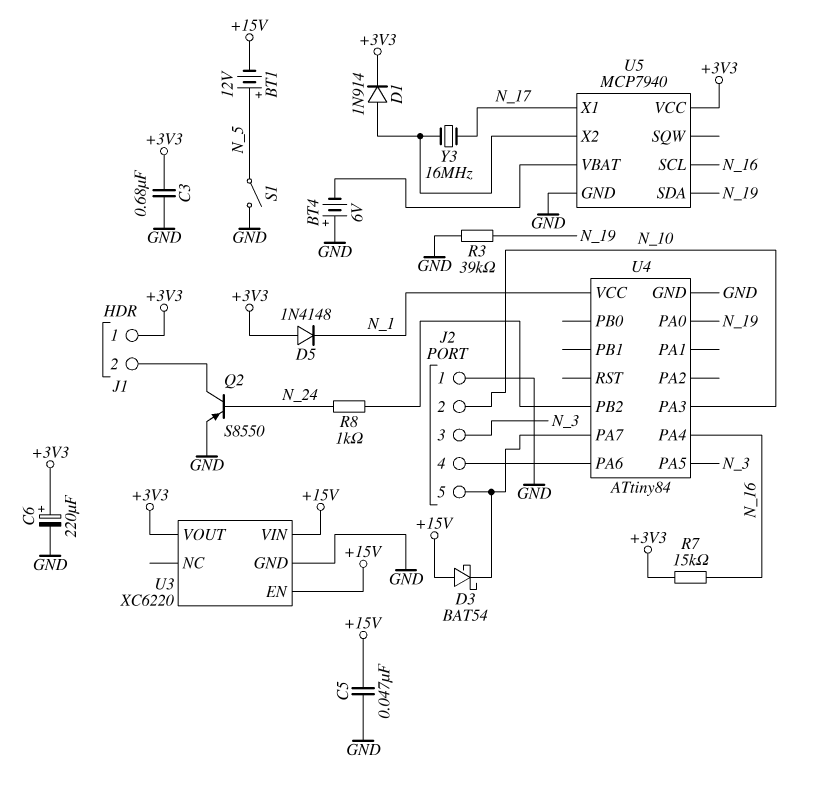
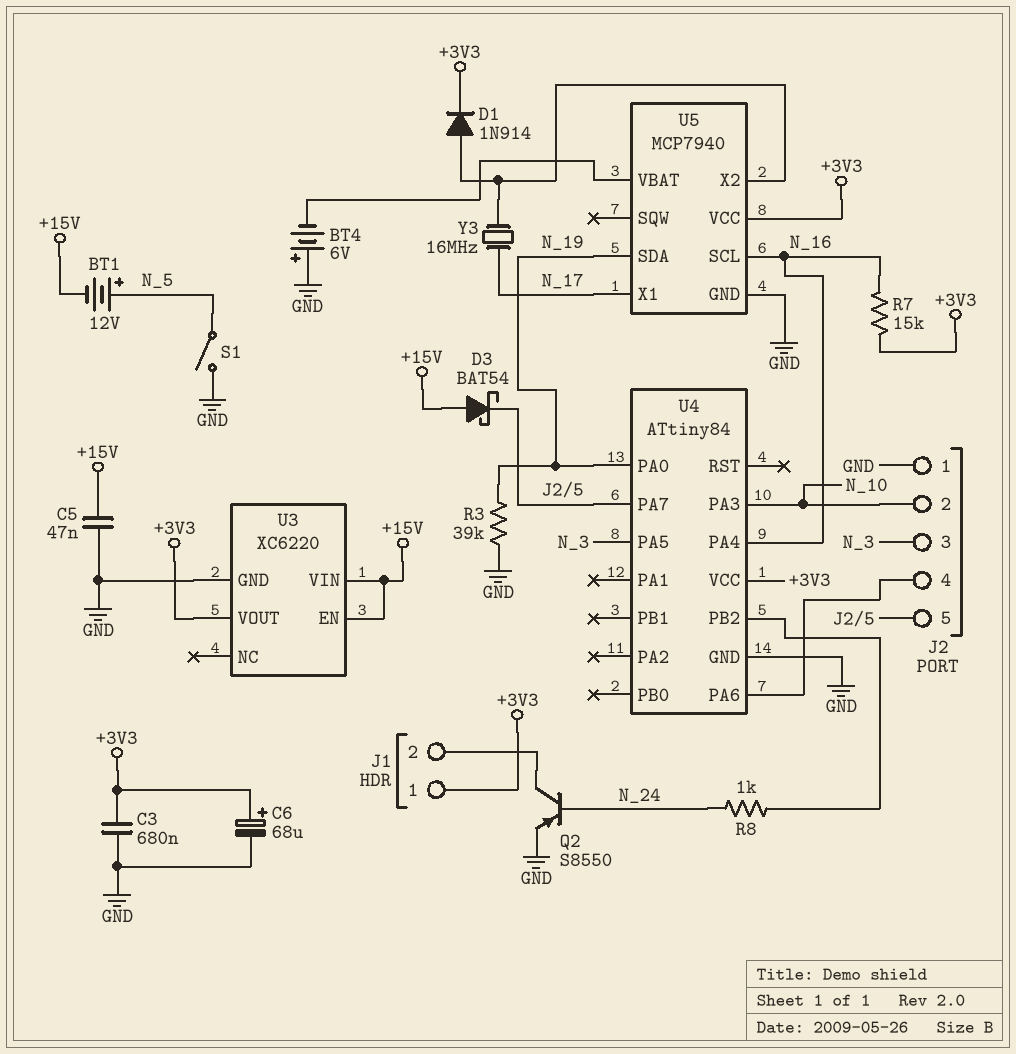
C6: 220uF (plus +3V3, minus GND) -> 68uF (plus +3V3, minus GND)
D5: diode 1N4148 (A +3V3, K N_1) -> none
U4 pin VCC: N_1 -> +3V3

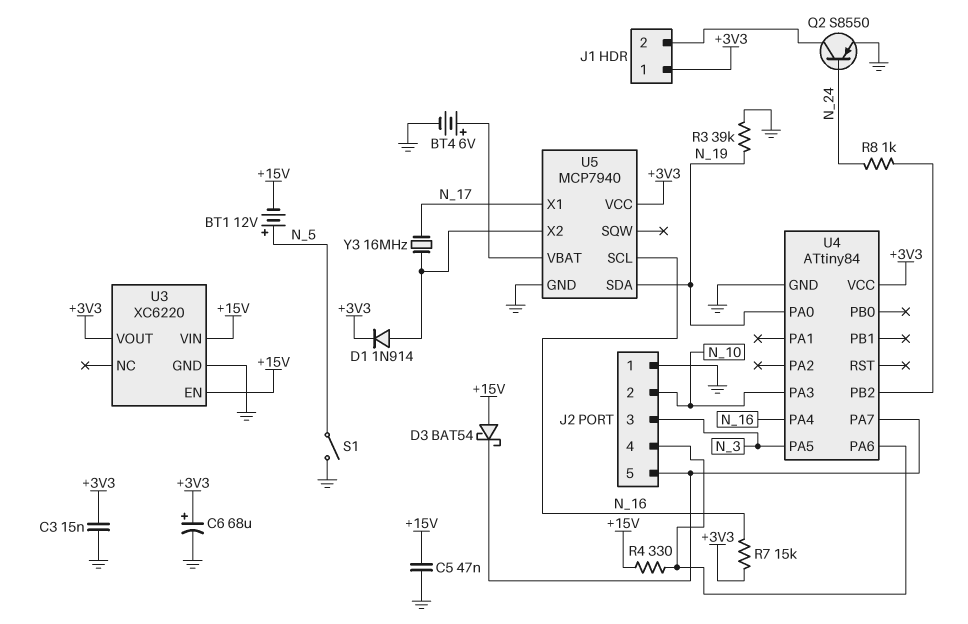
BT4: 6V (plus GND, minus U5/VBAT) -> 6V (plus U5/VBAT, minus GND)
C3: 680nF (+3V3, GND) -> 15nF (+3V3, GND)
R4: none -> 330 (+15V, J2/4)

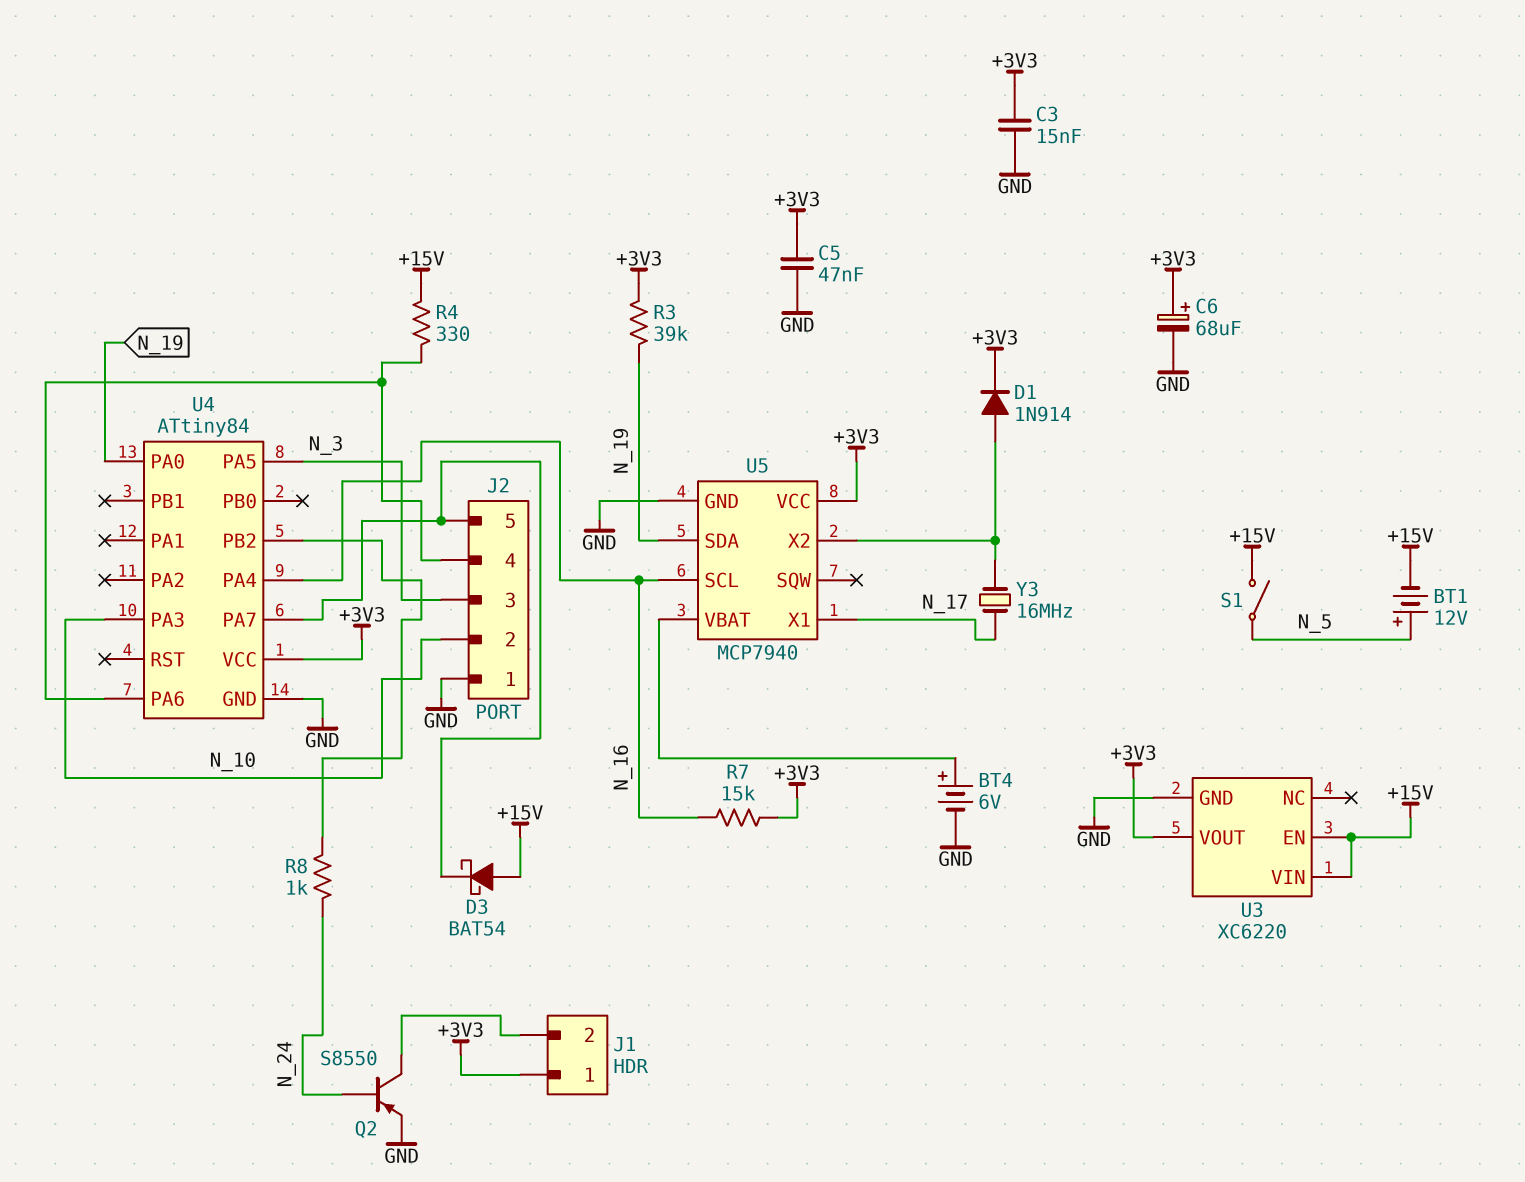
C5: 47nF (+15V, GND) -> 47nF (+3V3, GND)
R3: 39k (GND, N_19) -> 39k (+3V3, N_19)
S1: switch (GND, N_5) -> switch (+15V, N_5)

